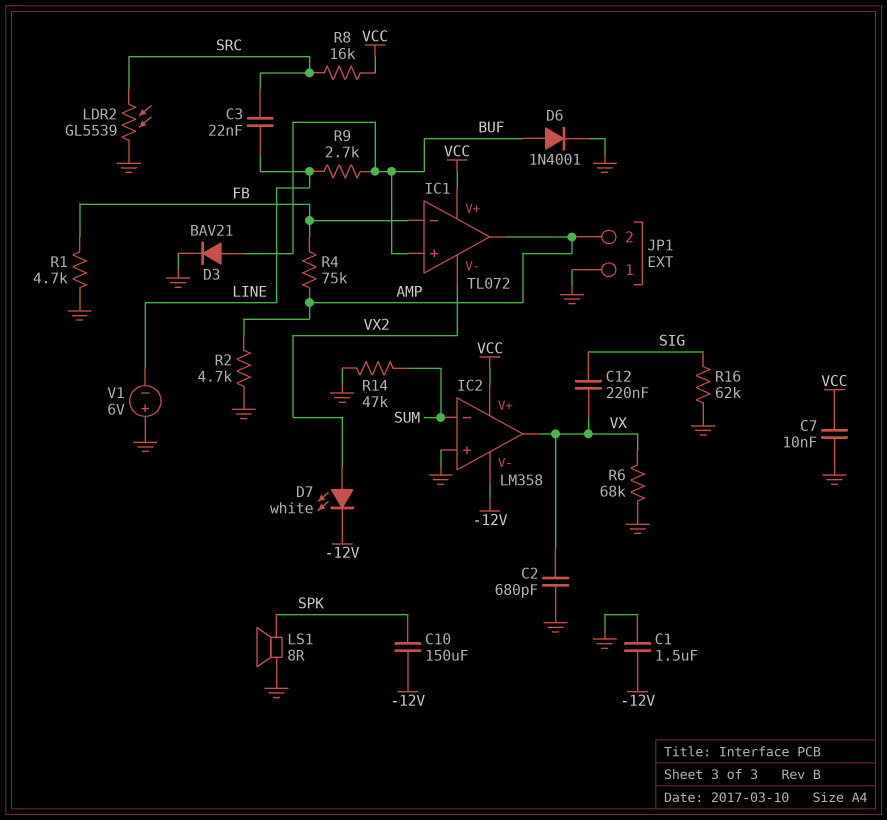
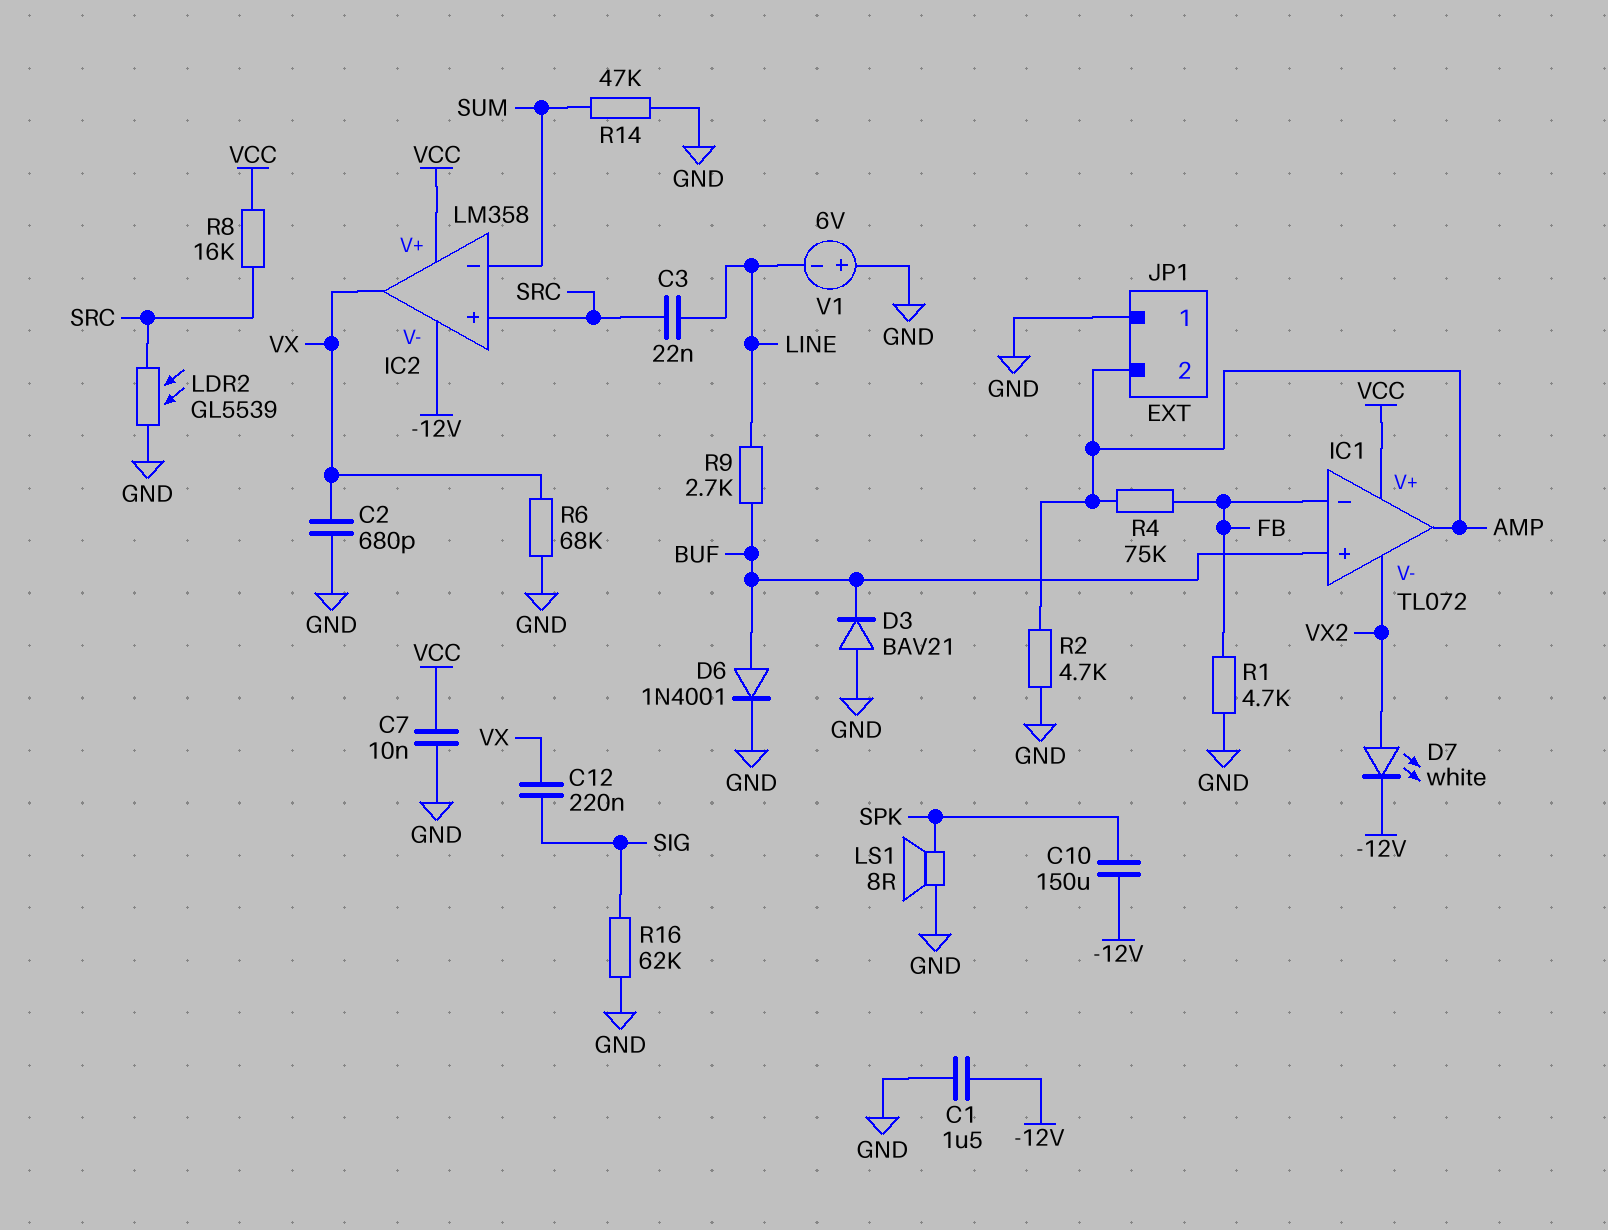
D3: diode BAV21 (A BUF, K GND) -> diode BAV21 (A GND, K BUF)
IC2 pin in+: GND -> SRC

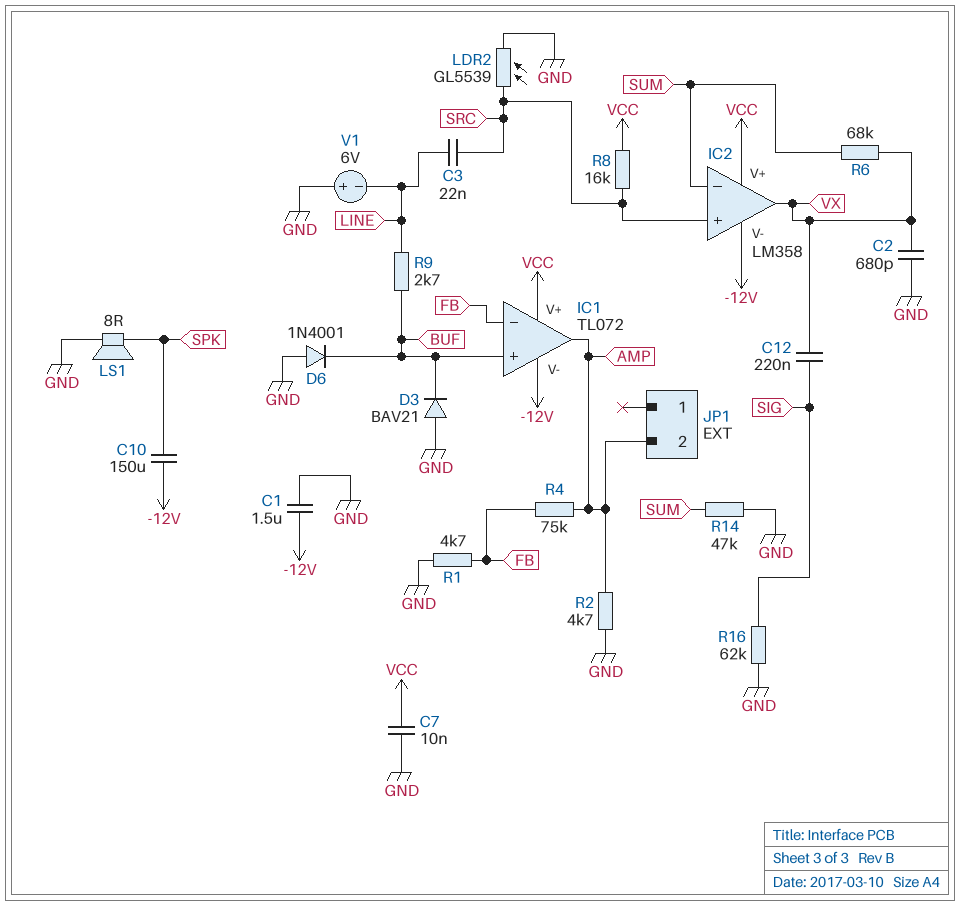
D6: diode 1N4001 (A BUF, K GND) -> diode 1N4001 (A GND, K BUF)
D7: LED white (A VX2, K -12V) -> none
IC1 pin V-: VX2 -> -12V
JP1 pin 1: GND -> none
R6: 68k (GND, VX) -> 68k (SUM, VX)

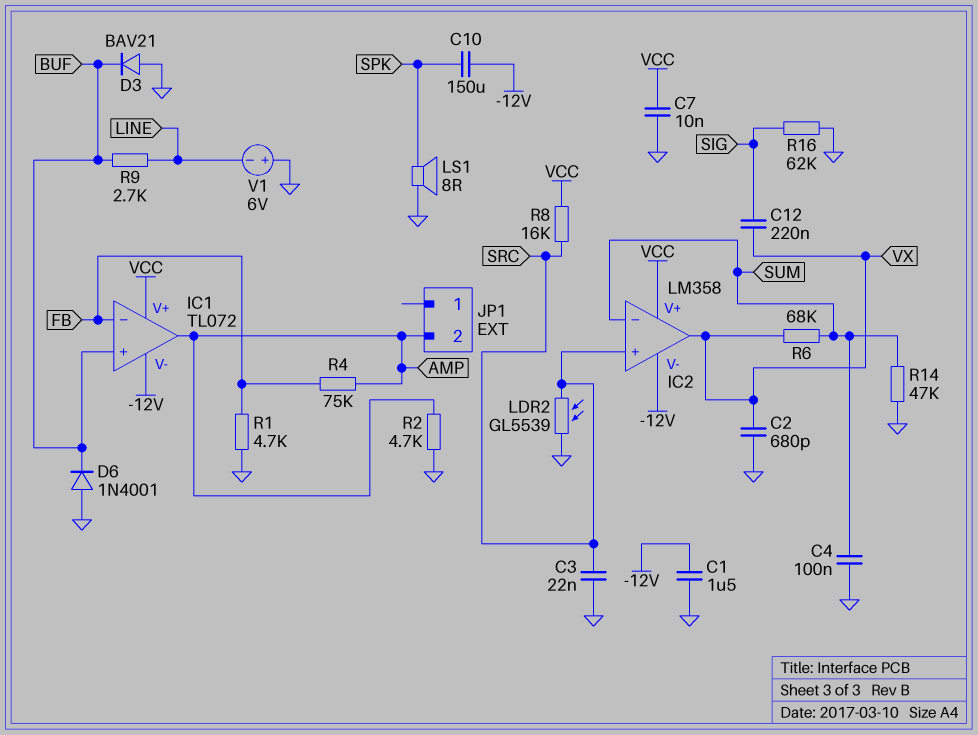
C3: 22nF (LINE, SRC) -> 22nF (GND, SRC)
C4: none -> 100nF (GND, SUM)

